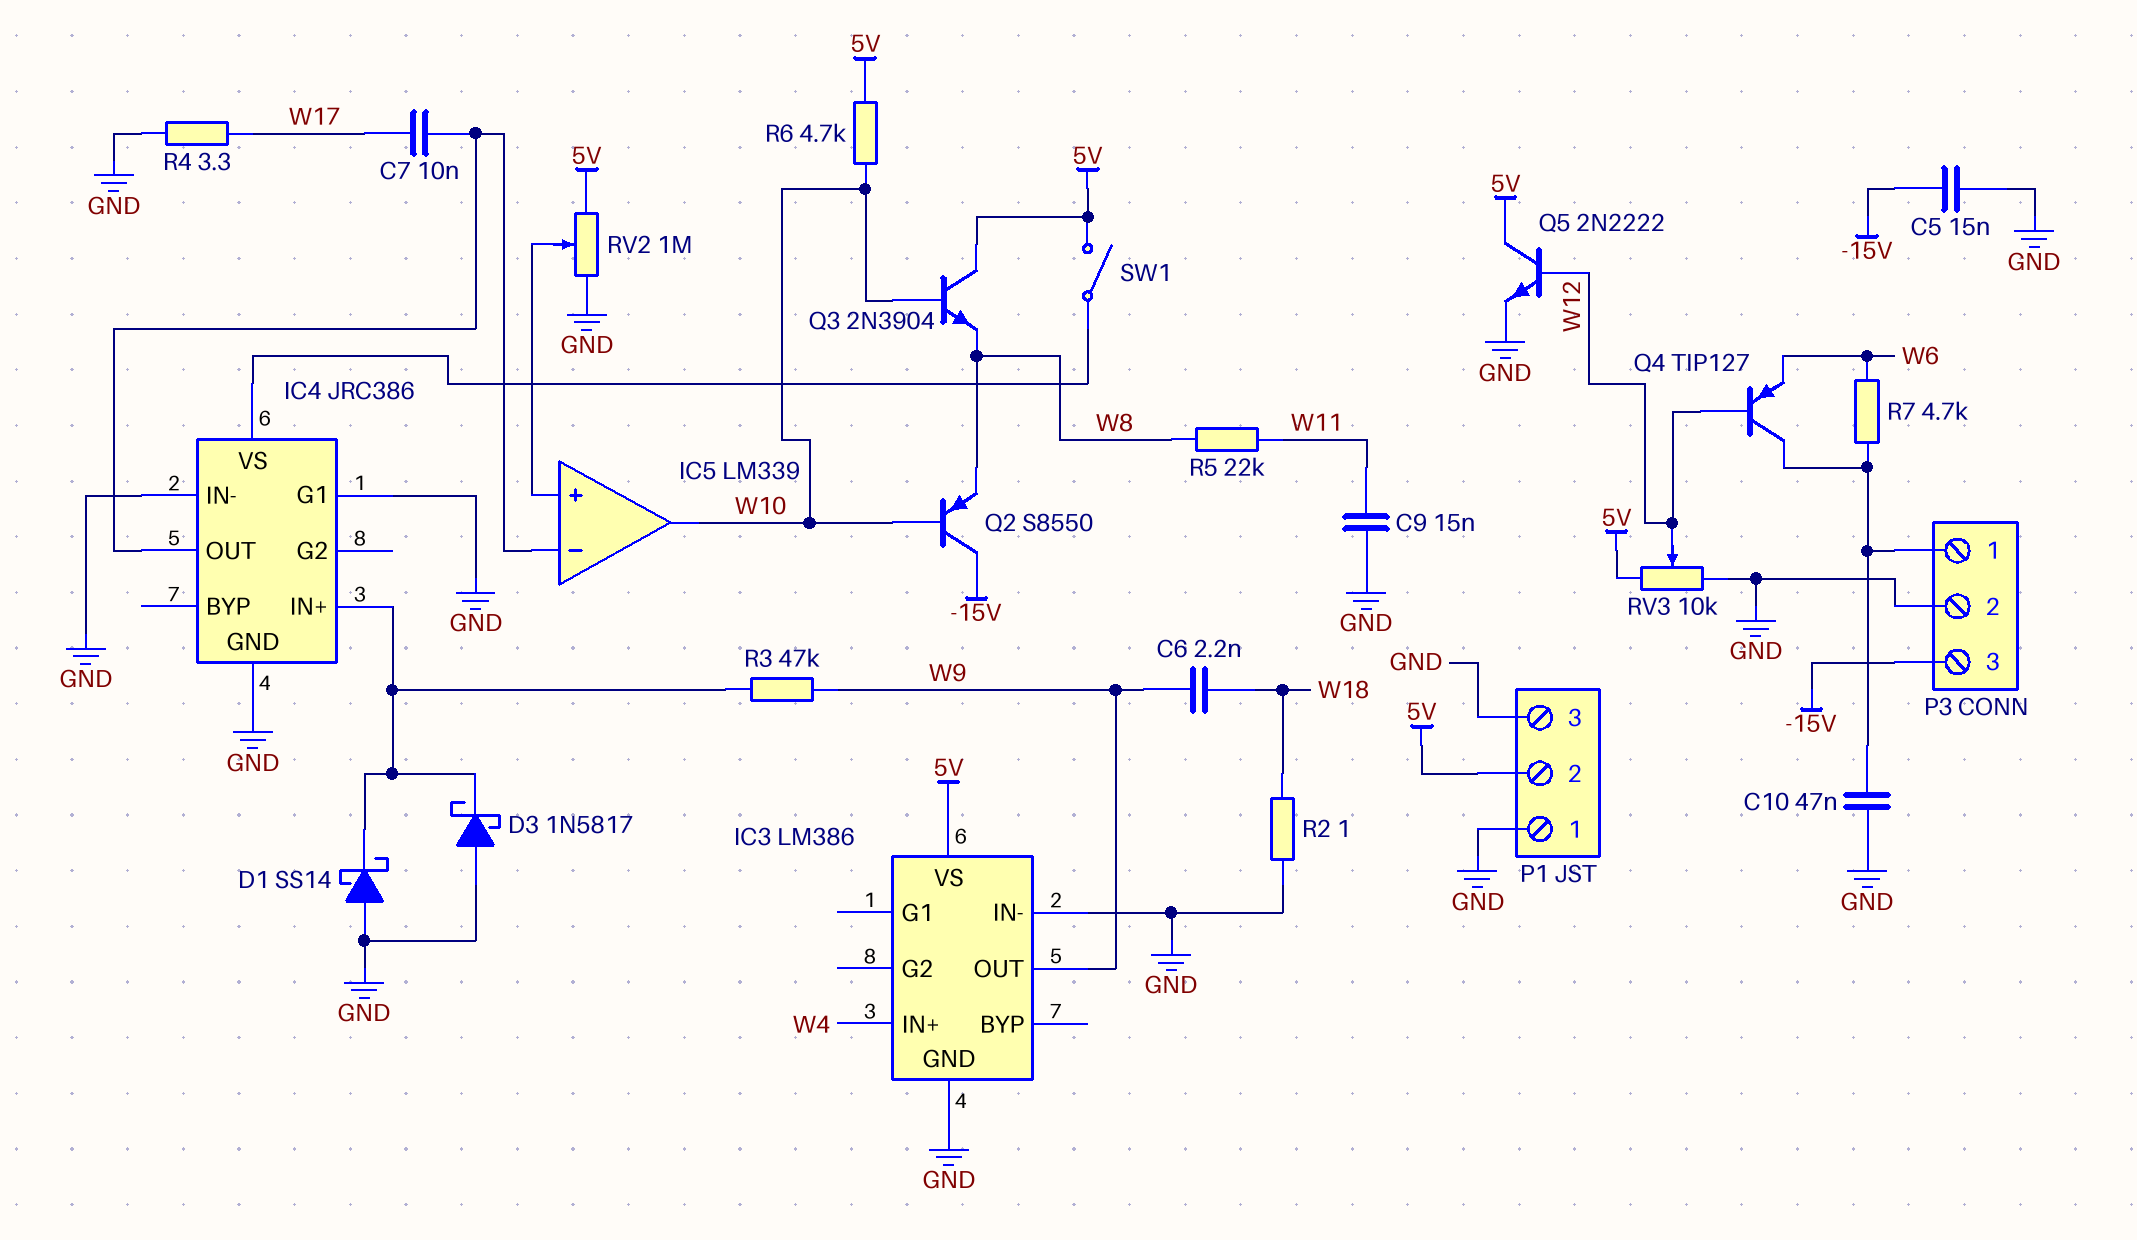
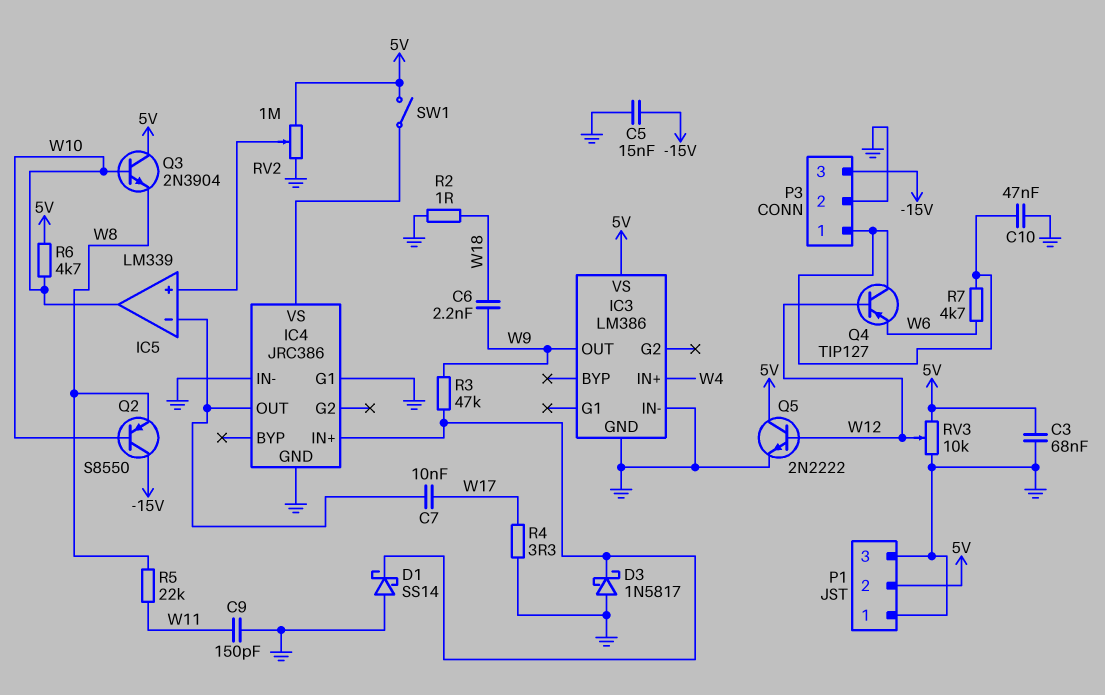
C3: none -> 68nF (5V, GND)
C9: 15nF (GND, W11) -> 150pF (GND, W11)

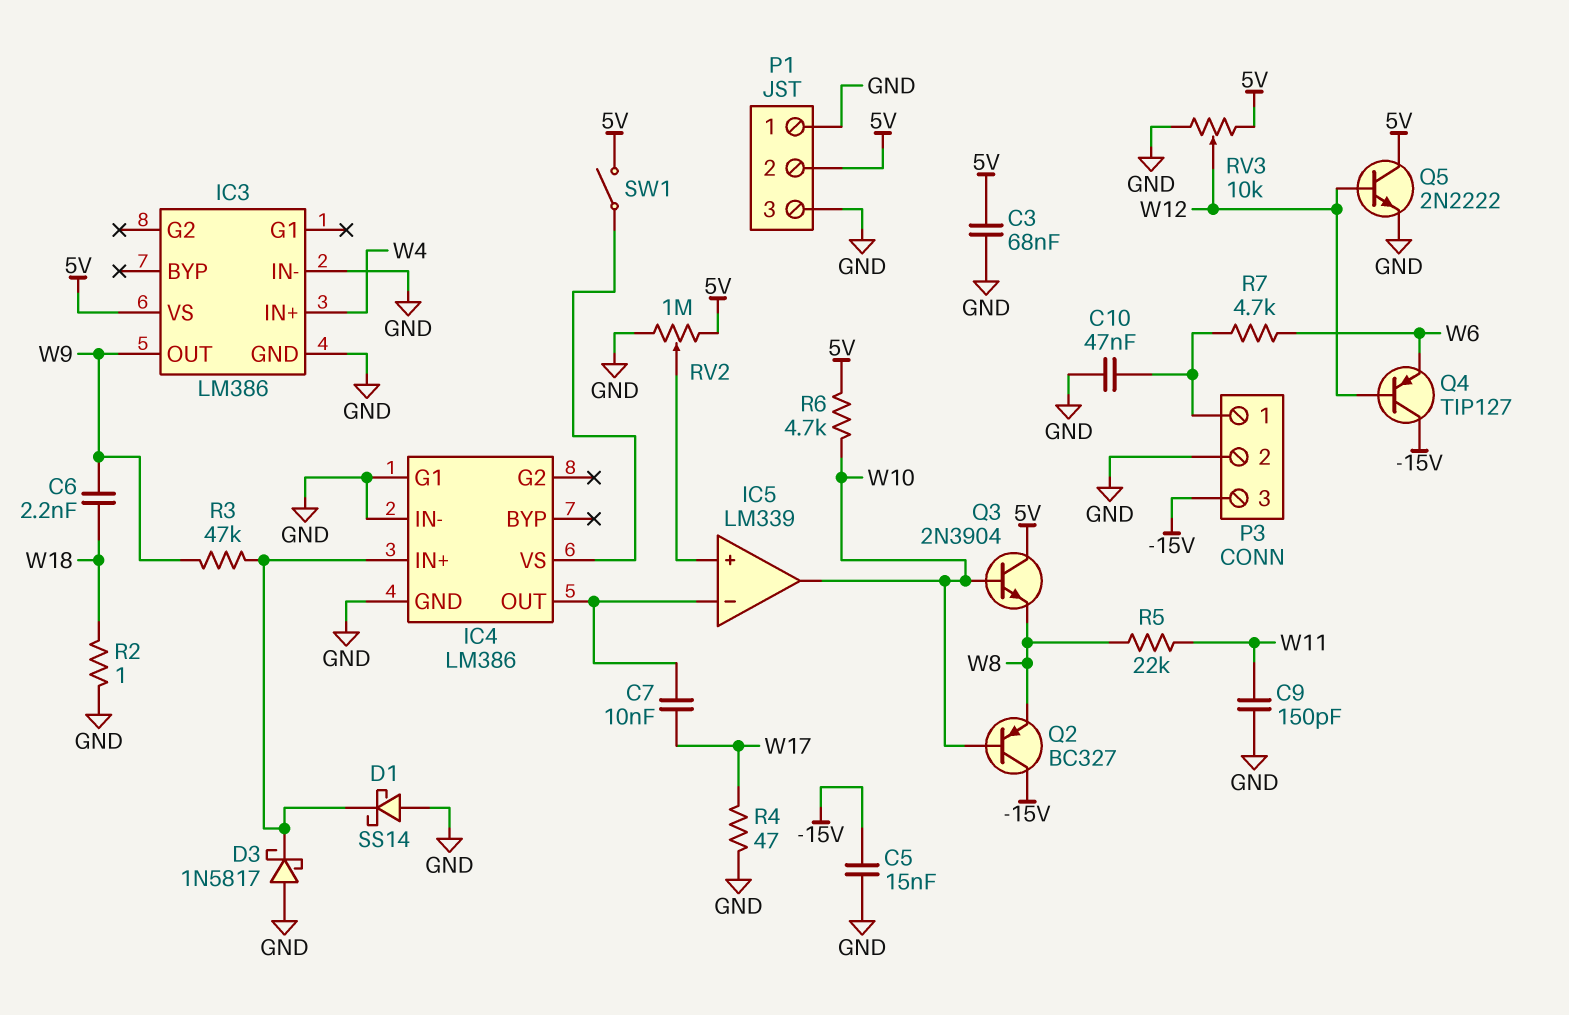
IC4: JRC386 -> LM386
Q2: PNP S8550 (B W10, C -15V, E W8) -> PNP BC327 (B W10, C -15V, E W8)
Q4: PNP TIP127 (B W12, C P3/1, E W6) -> PNP TIP127 (B W12, C -15V, E W6)
R4: 3.3 (GND, W17) -> 47 (GND, W17)

